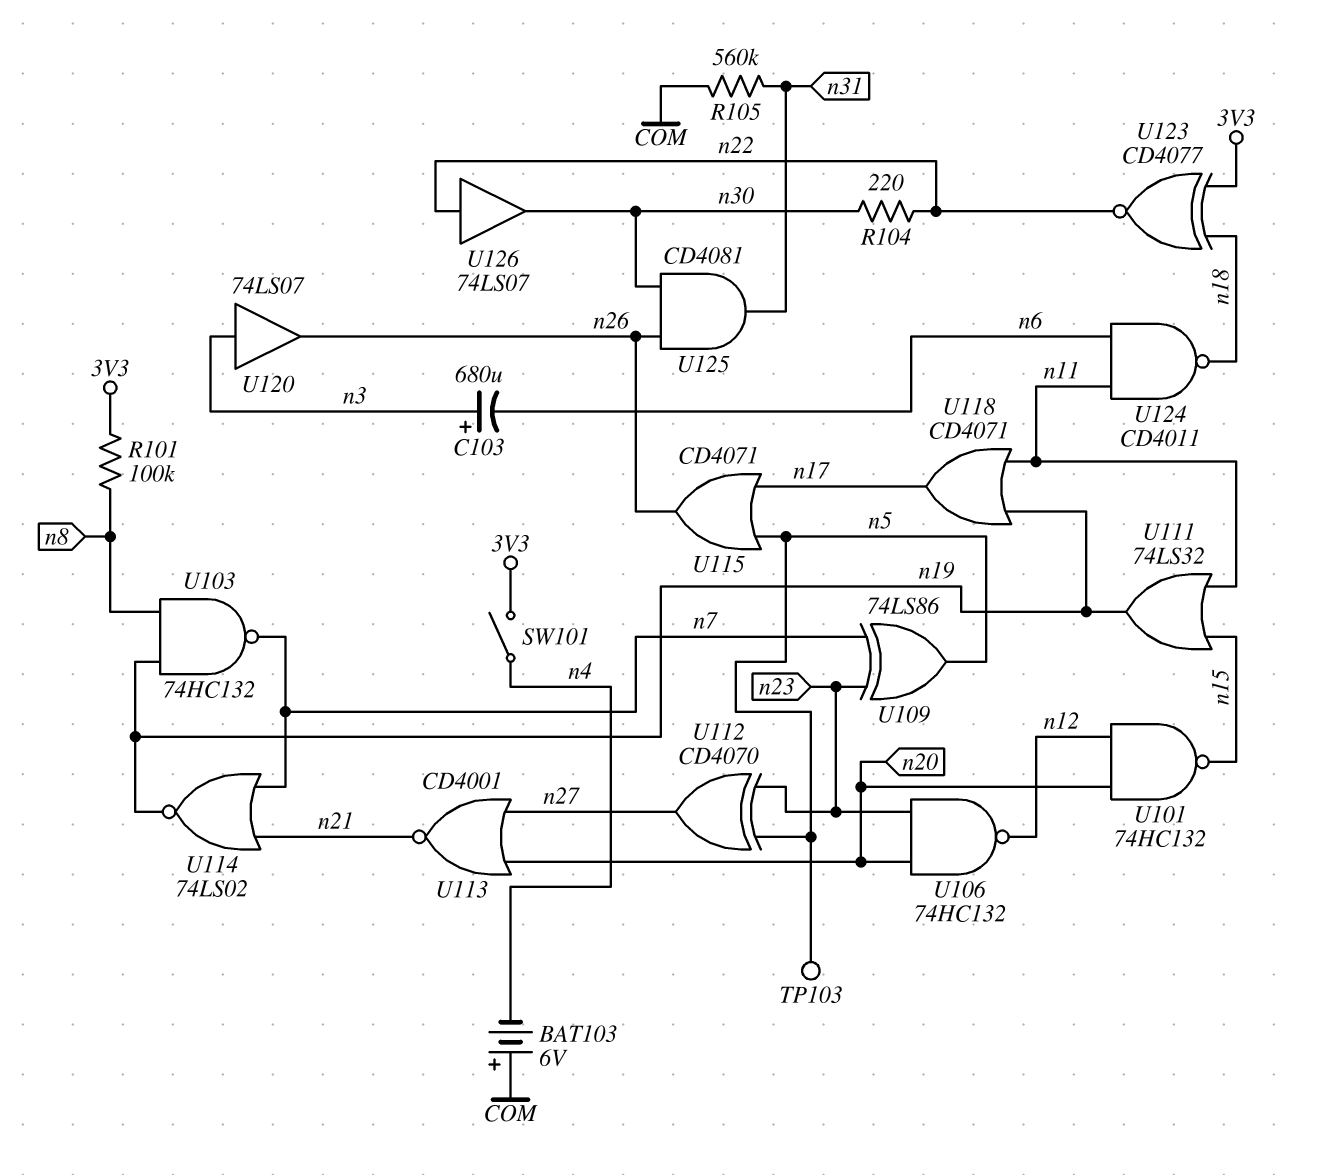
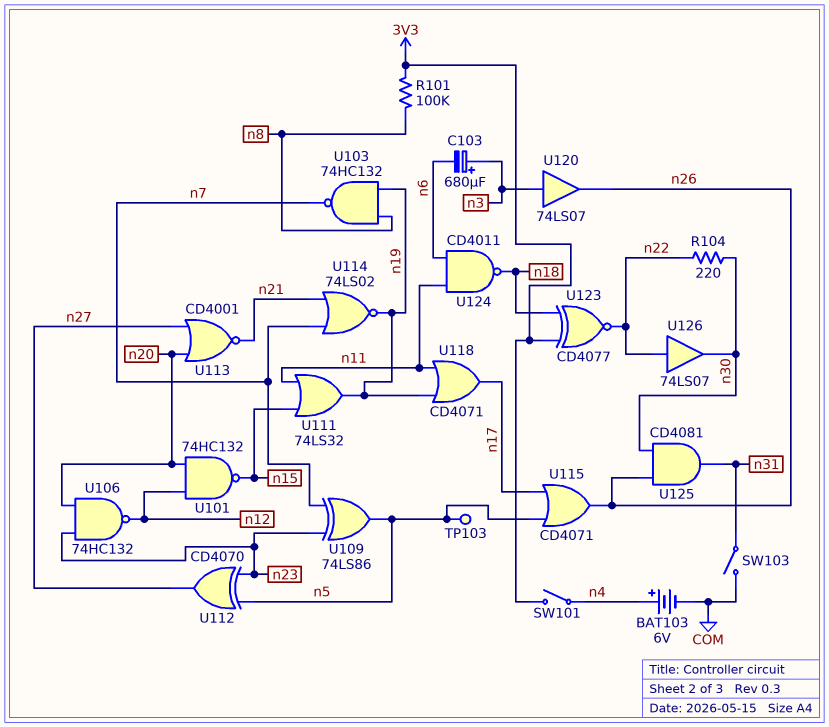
BAT103: 6V (plus COM, minus n4) -> 6V (plus n4, minus COM)
R105: 560k (COM, n31) -> none
SW103: none -> switch (COM, n31)

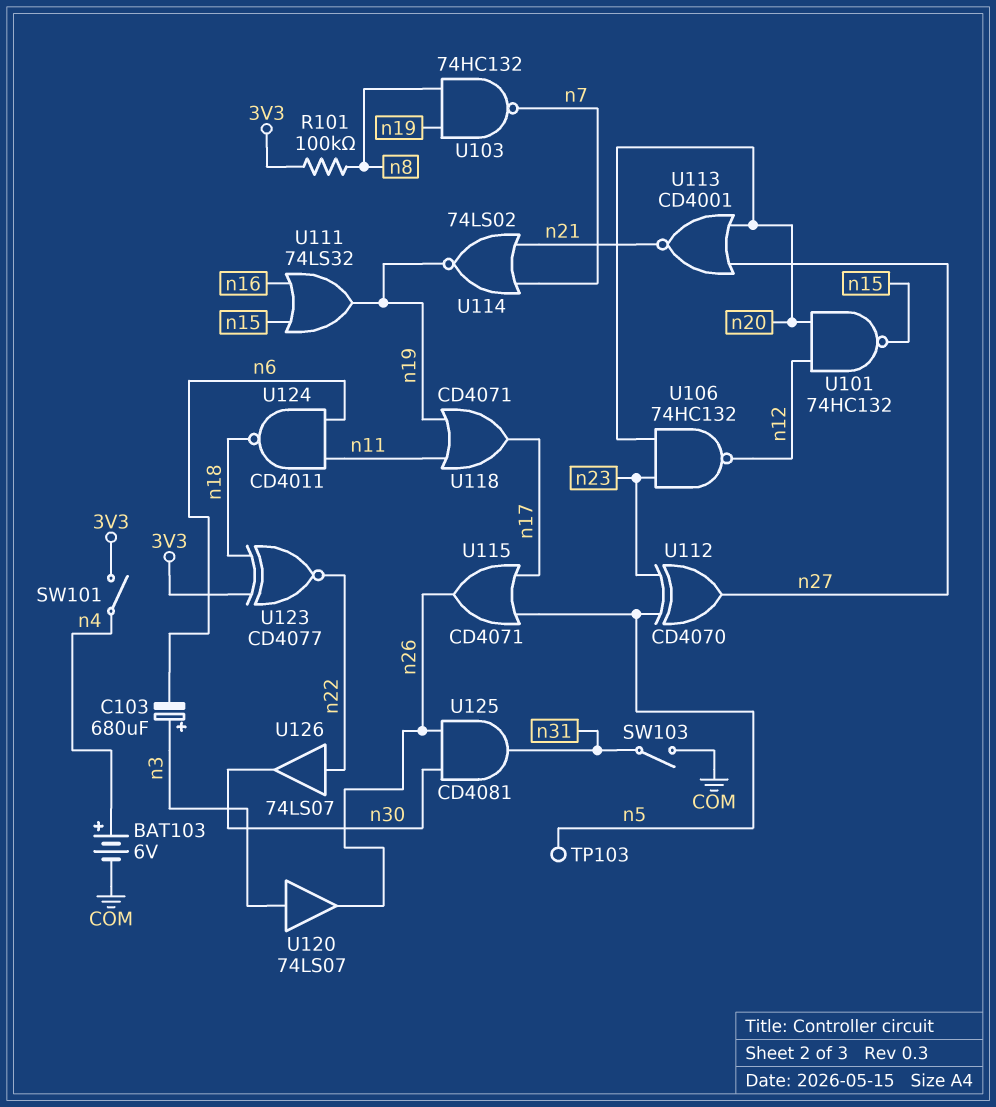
R104: 220 (n22, n30) -> none
U109: XOR 74LS86 (in n7, in n23, out n5) -> none
U111: OR 74LS32 (in n11, in n15, out n19) -> OR 74LS32 (in n15, in n16, out n19)

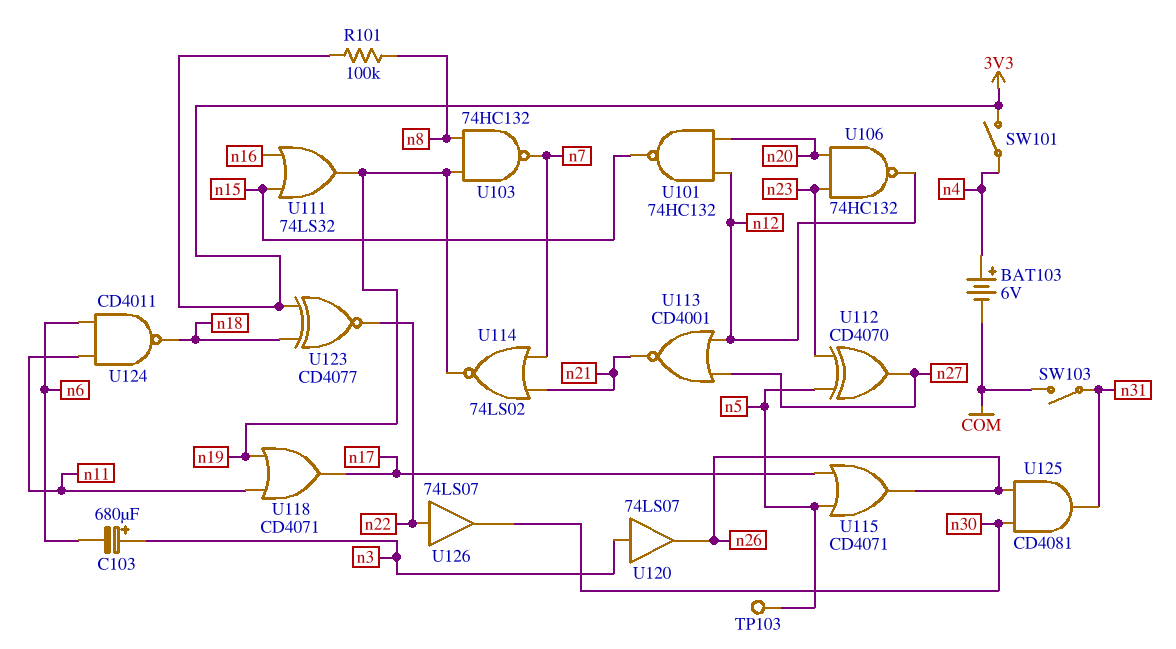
U113: NOR CD4001 (in n20, in n27, out n21) -> NOR CD4001 (in n12, in n27, out n21)

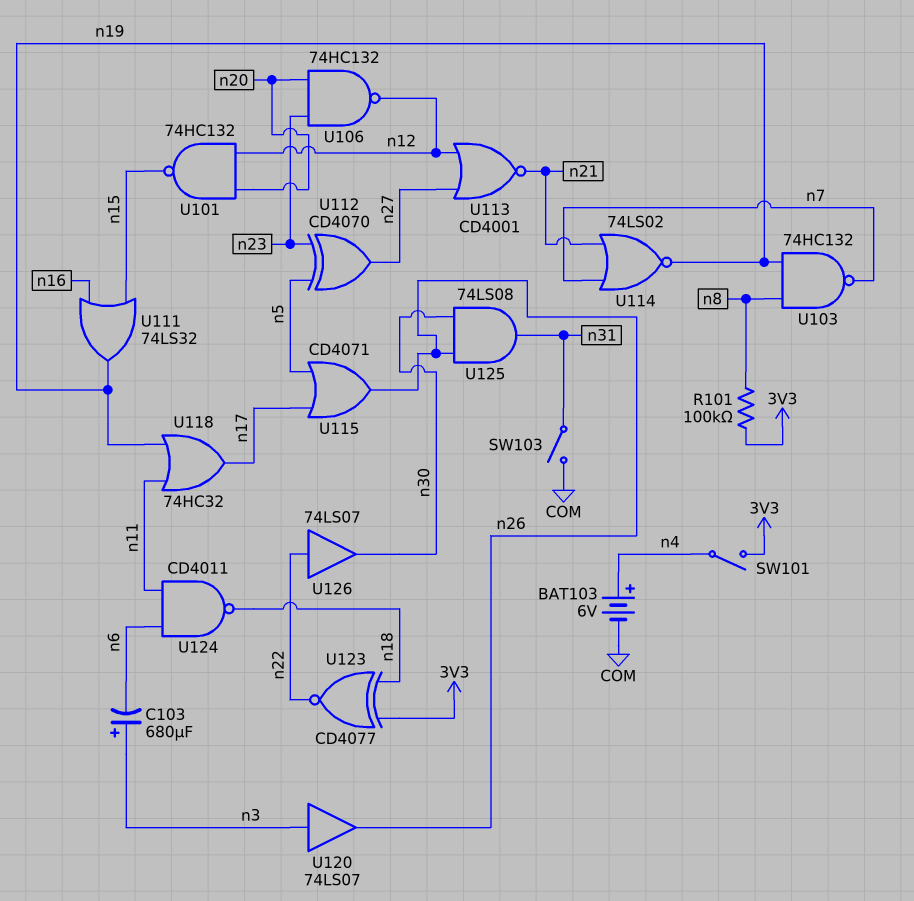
TP103: test point (n5) -> none
U118: OR CD4071 (in n11, in n19, out n17) -> OR 74HC32 (in n11, in n19, out n17)
U125: AND CD4081 (in n26, in n30, out n31) -> AND 74LS08 (in n26, in n30, out n31)

